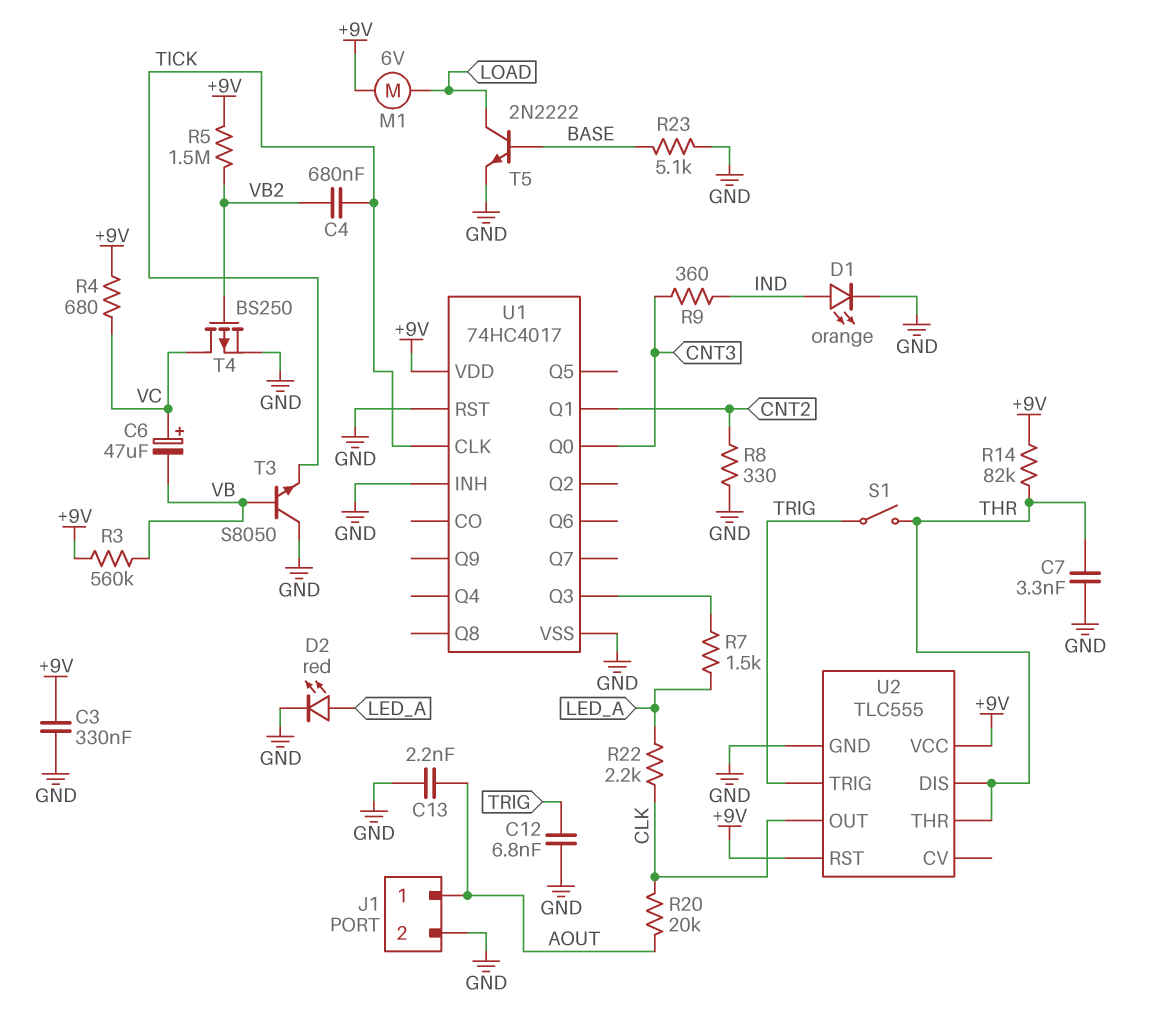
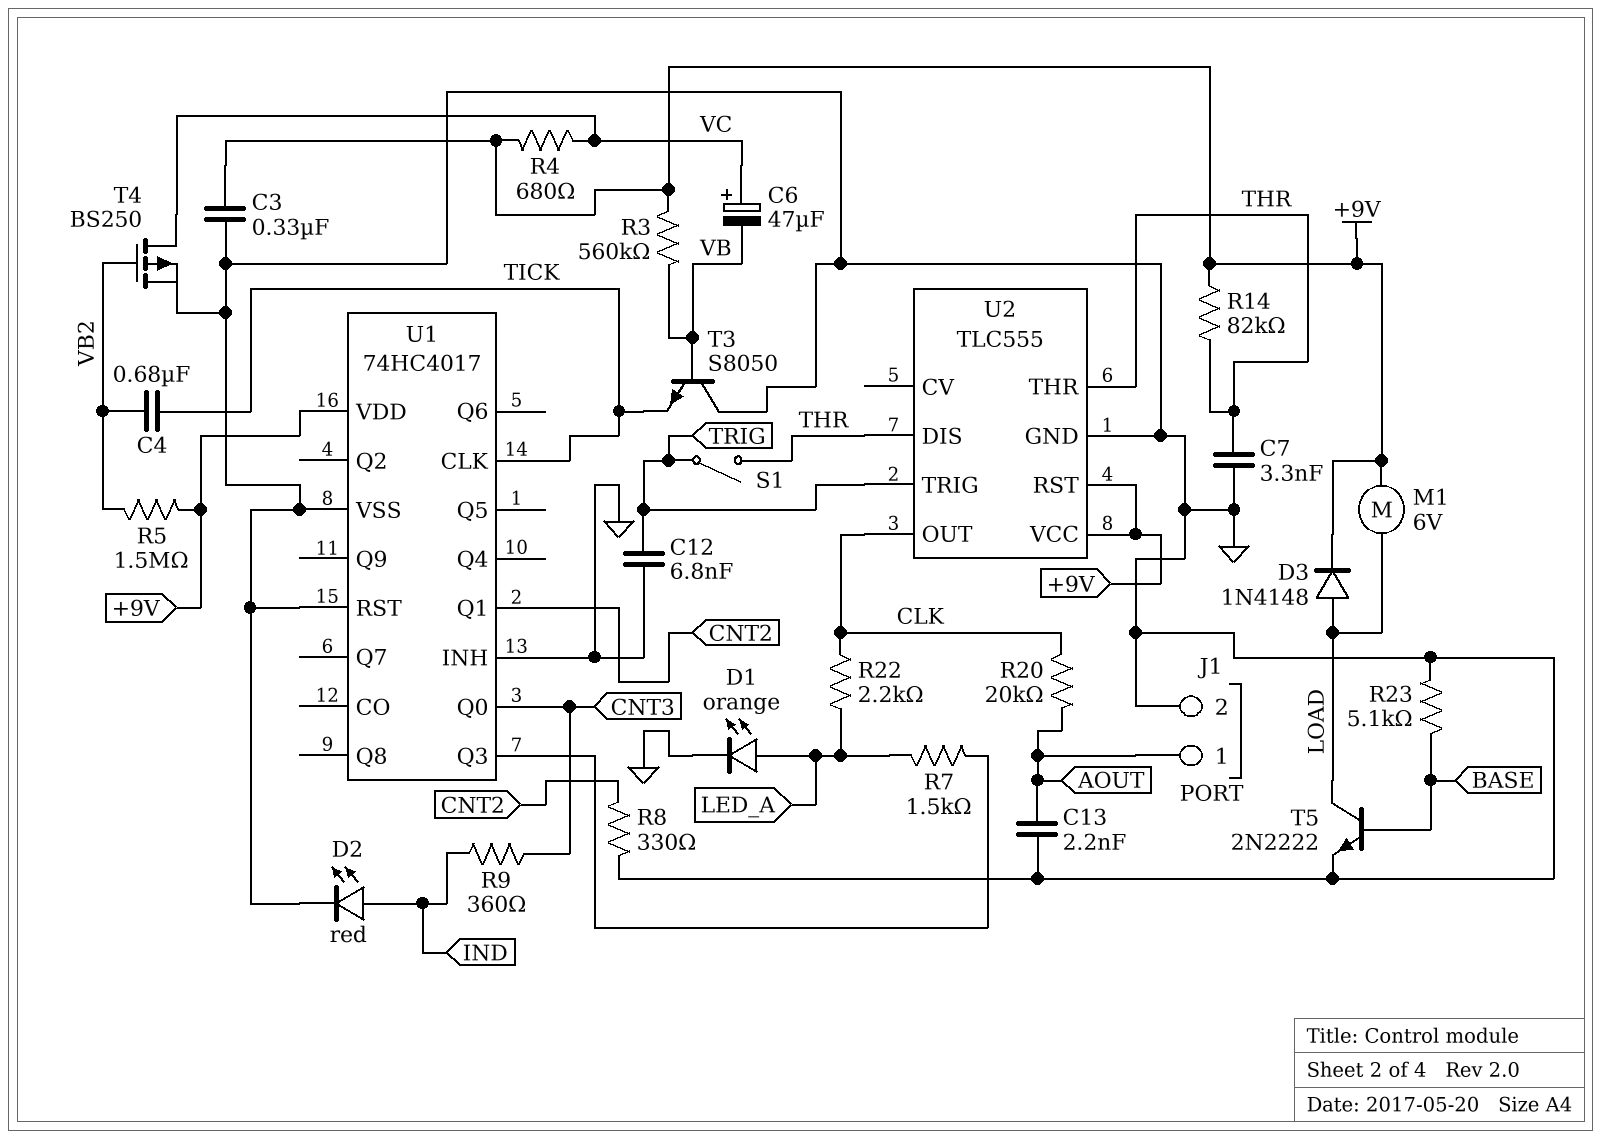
D1: LED orange (A IND, K GND) -> LED orange (A LED_A, K GND)
D2: LED red (A LED_A, K GND) -> LED red (A IND, K GND)
D3: none -> diode 1N4148 (A LOAD, K +9V)

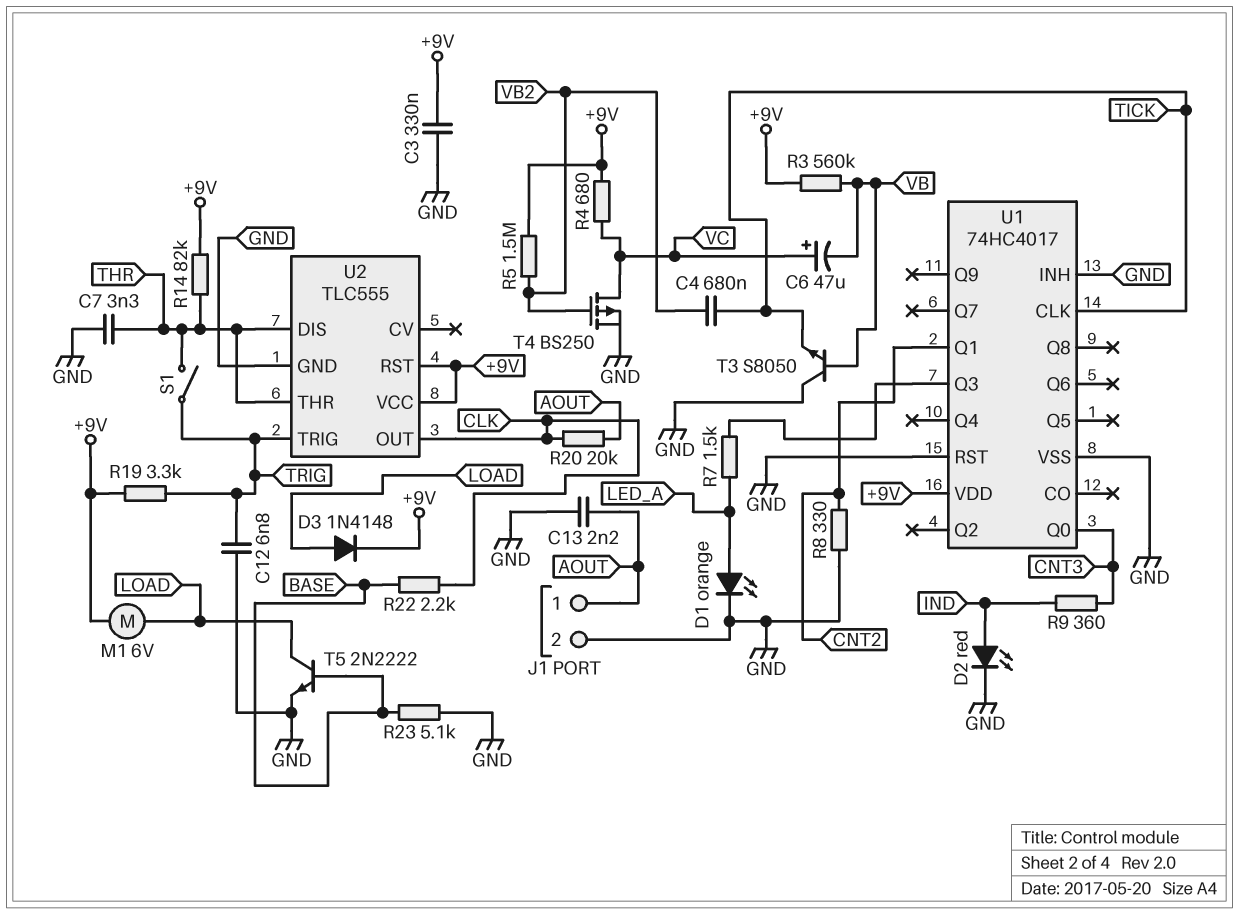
R19: none -> 3.3k (+9V, TRIG)
R22: 2.2k (CLK, LED_A) -> 2.2k (BASE, CLK)

